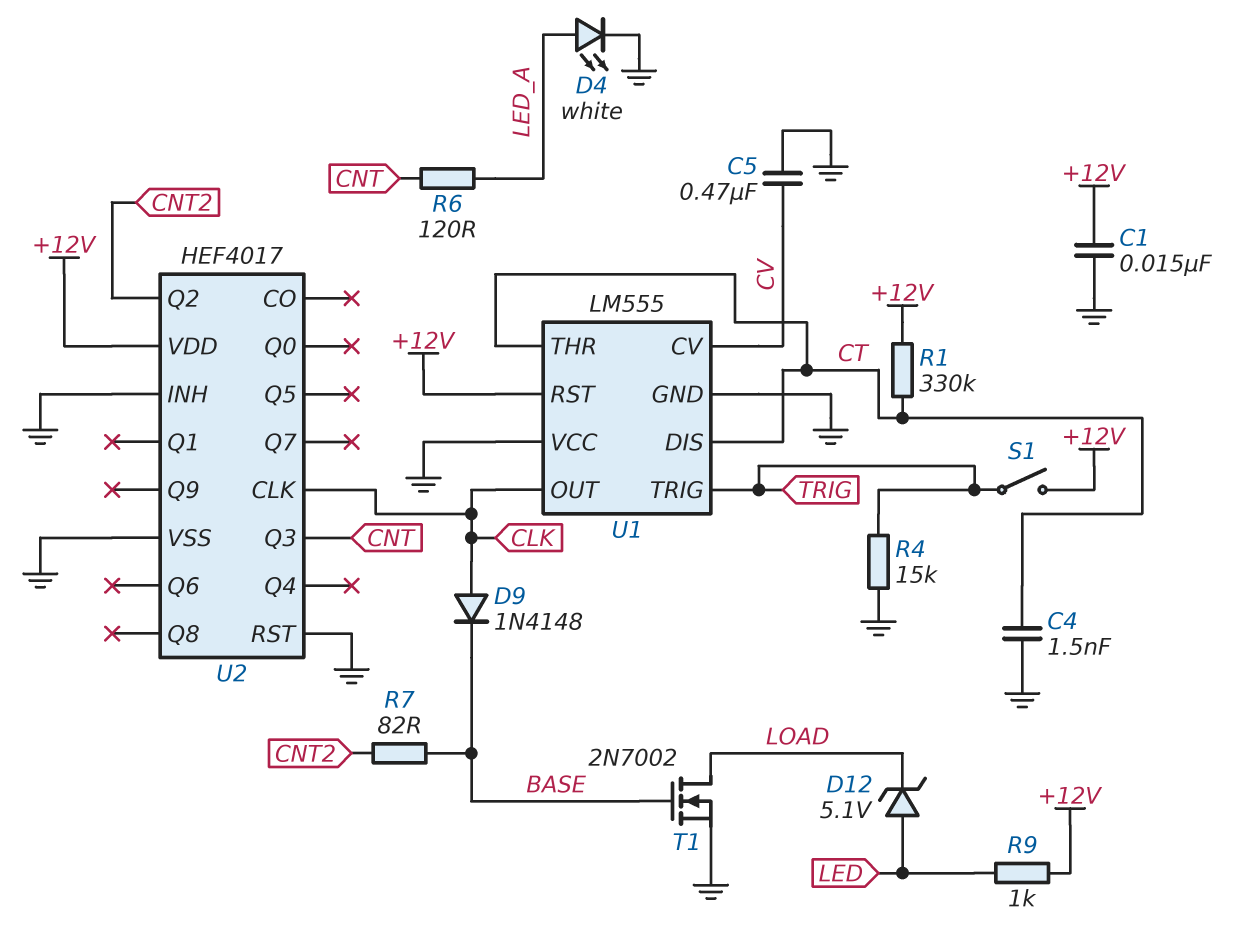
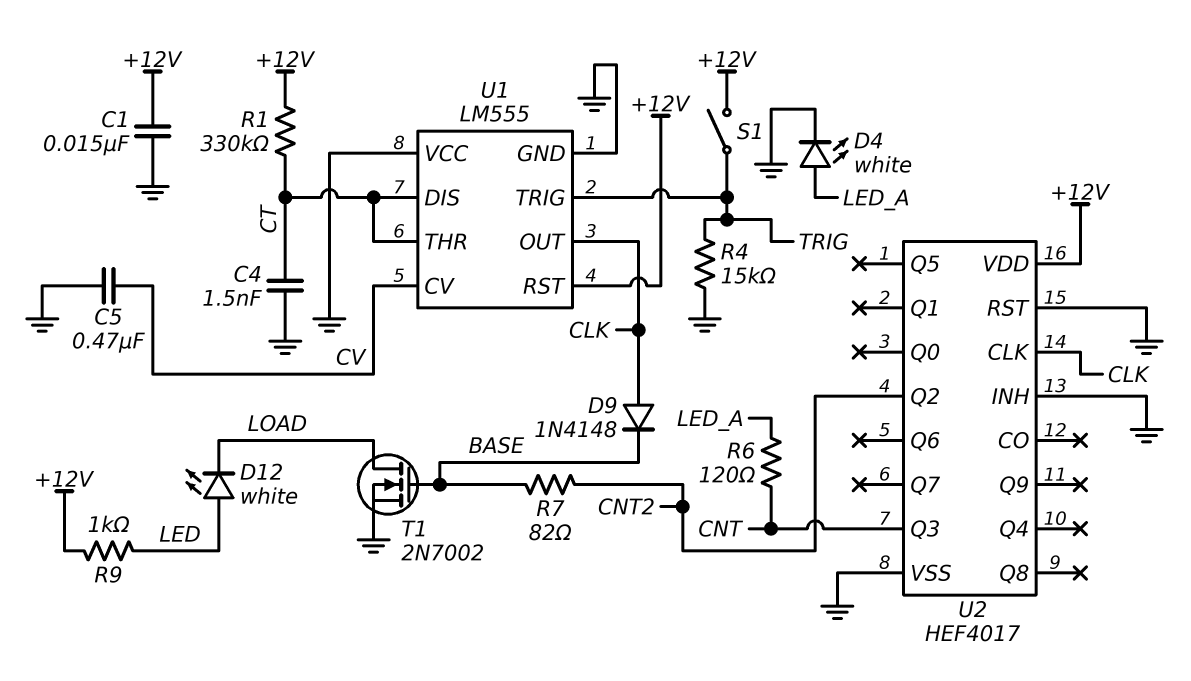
D12: zener 5.1V (A LED, K LOAD) -> LED white (A LED, K LOAD)

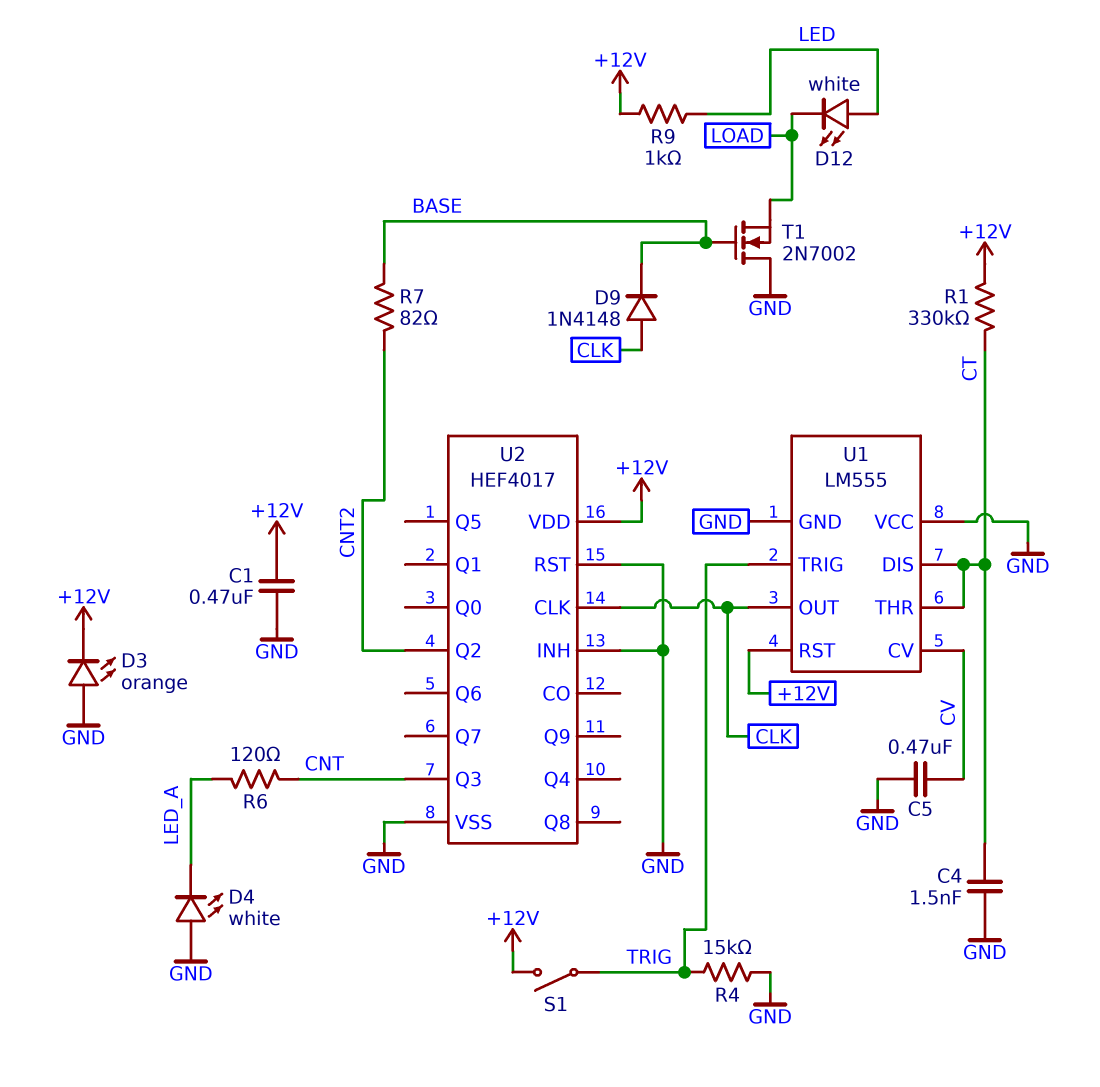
C1: 15nF (+12V, GND) -> 470nF (+12V, GND)
D3: none -> LED orange (A GND, K +12V)
D4: LED white (A LED_A, K GND) -> LED white (A GND, K LED_A)
T1: NMOS 2N7002 (G BASE, D LOAD, S GND) -> NMOS 2N7002 (G BASE, D GND, S LOAD)

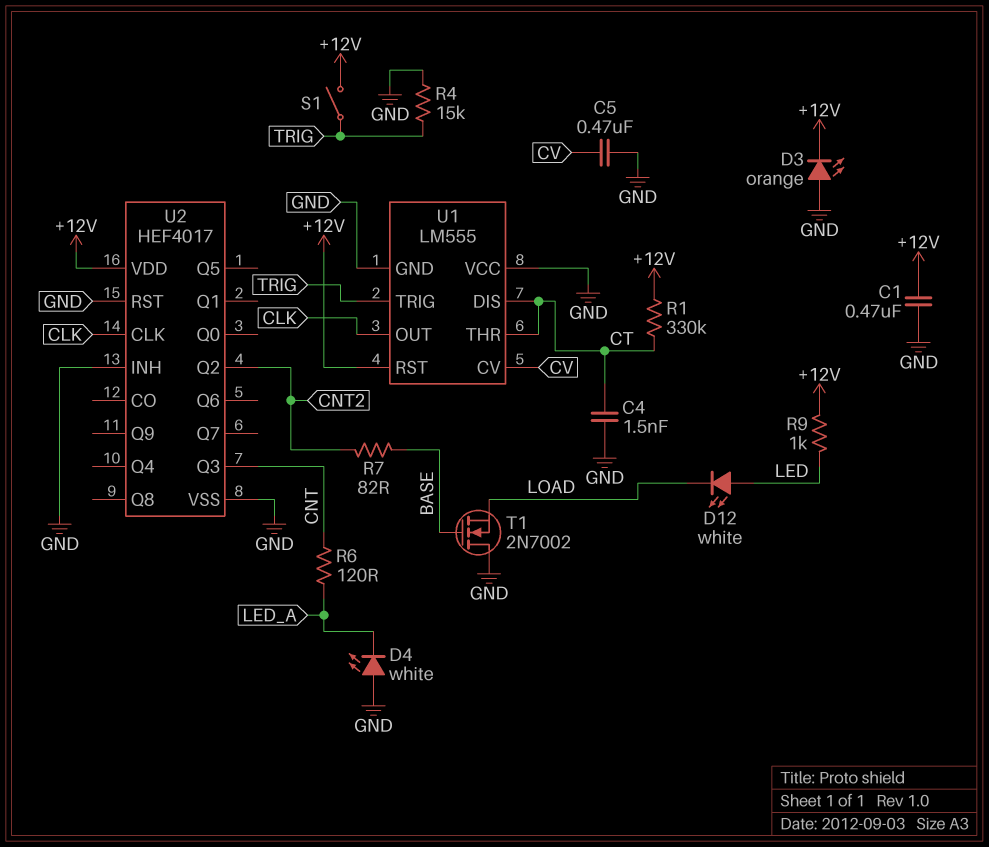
D9: diode 1N4148 (A CLK, K BASE) -> none

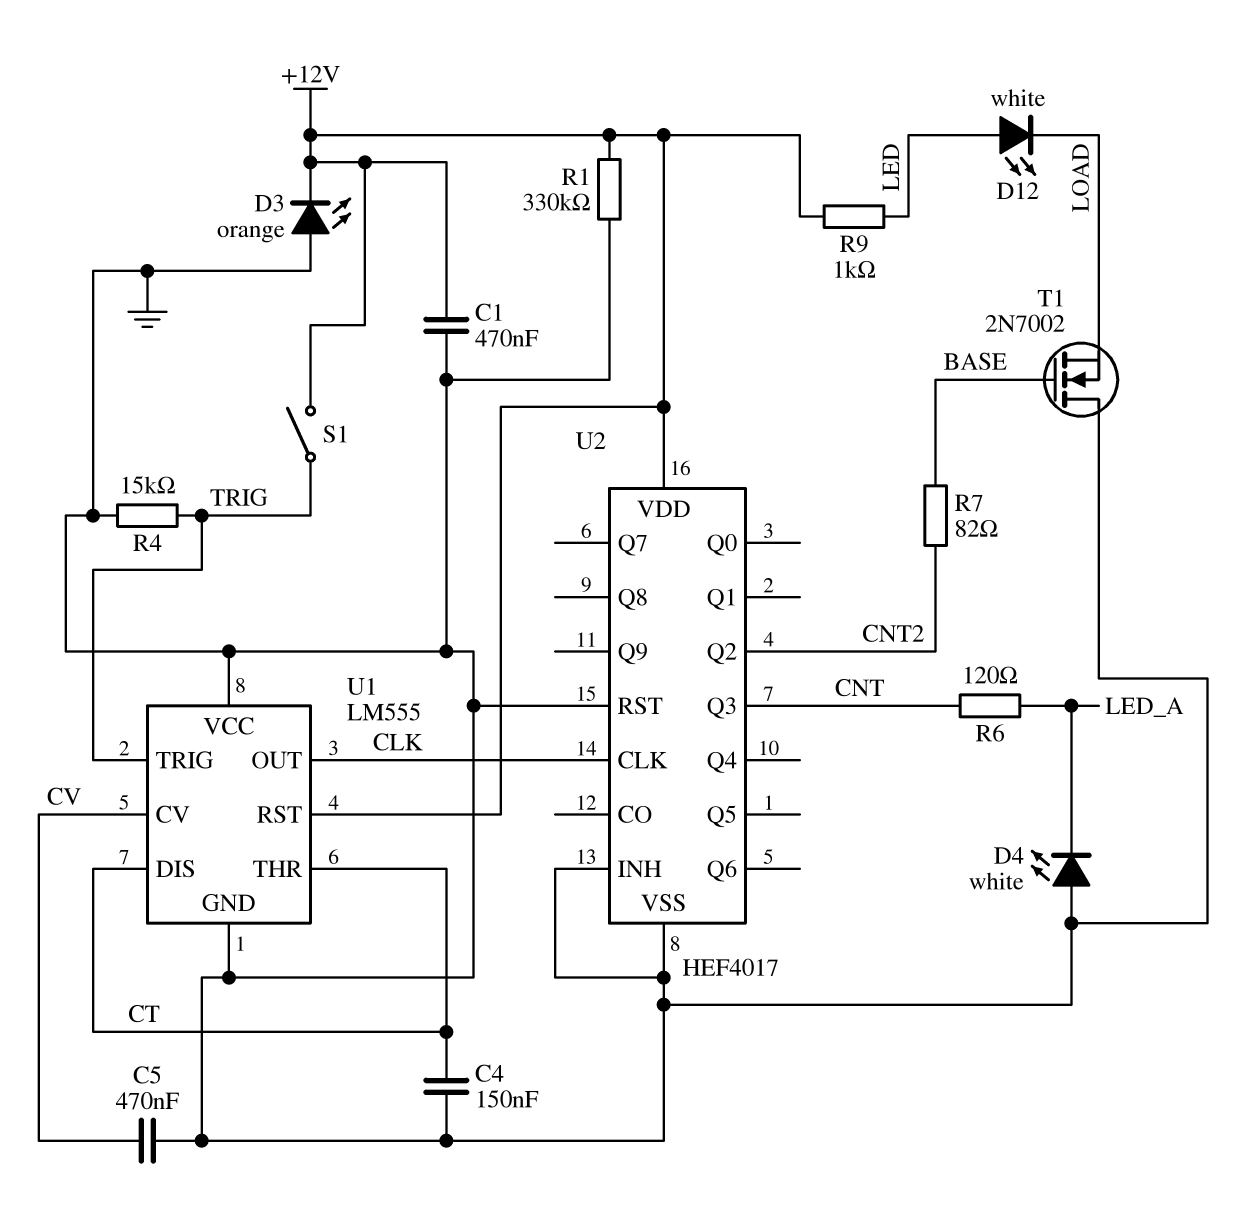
C4: 1.5nF (CT, GND) -> 150nF (CT, GND)
R1: 330k (+12V, CT) -> 330k (+12V, GND)

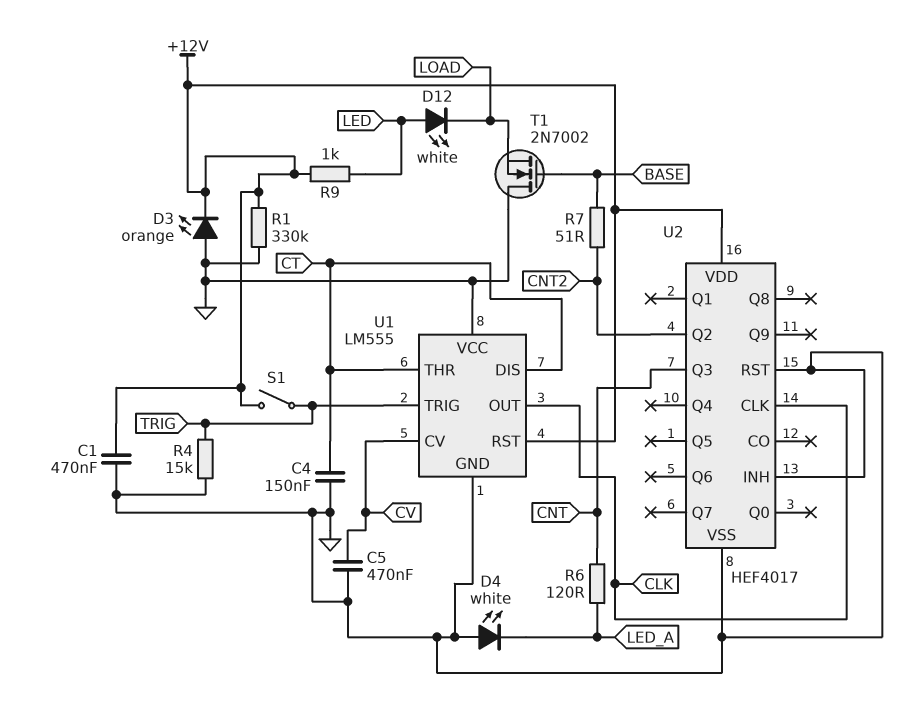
R7: 82 (BASE, CNT2) -> 51 (BASE, CNT2)

